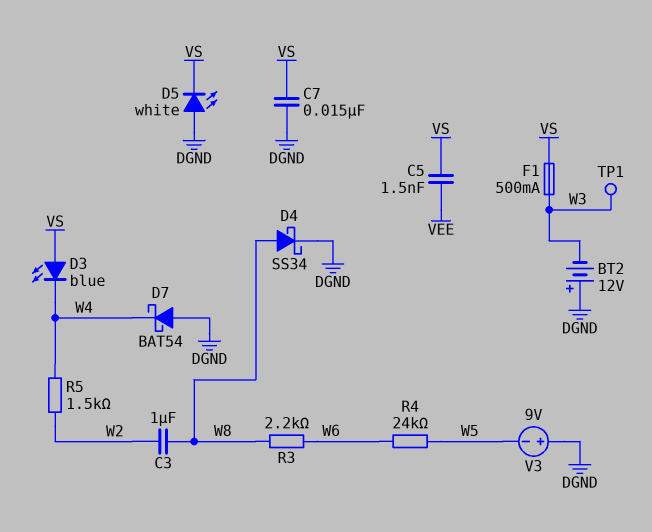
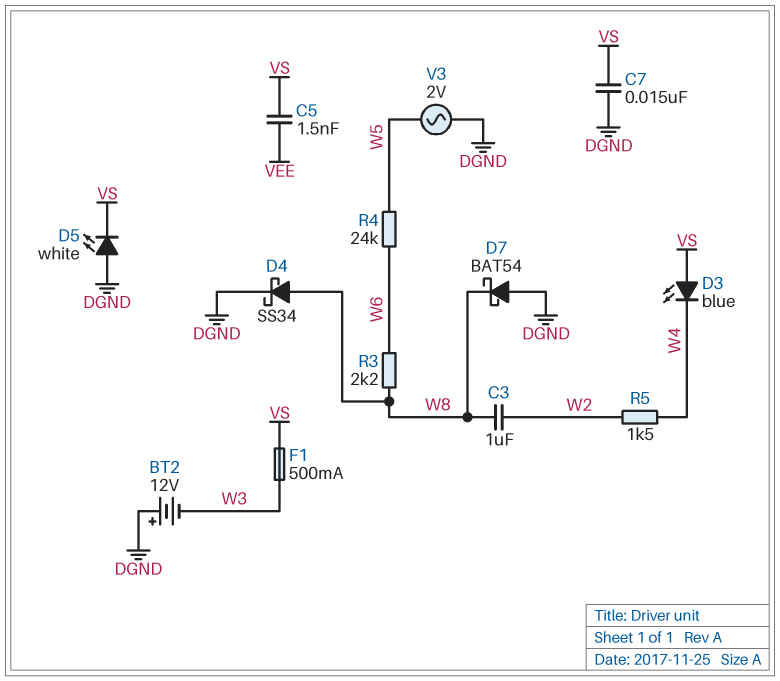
D7: schottky BAT54 (A DGND, K W4) -> schottky BAT54 (A DGND, K W8)
TP1: test point (W3) -> none
V3: 9V (plus DGND, minus W5) -> AC 2V (DGND, W5)

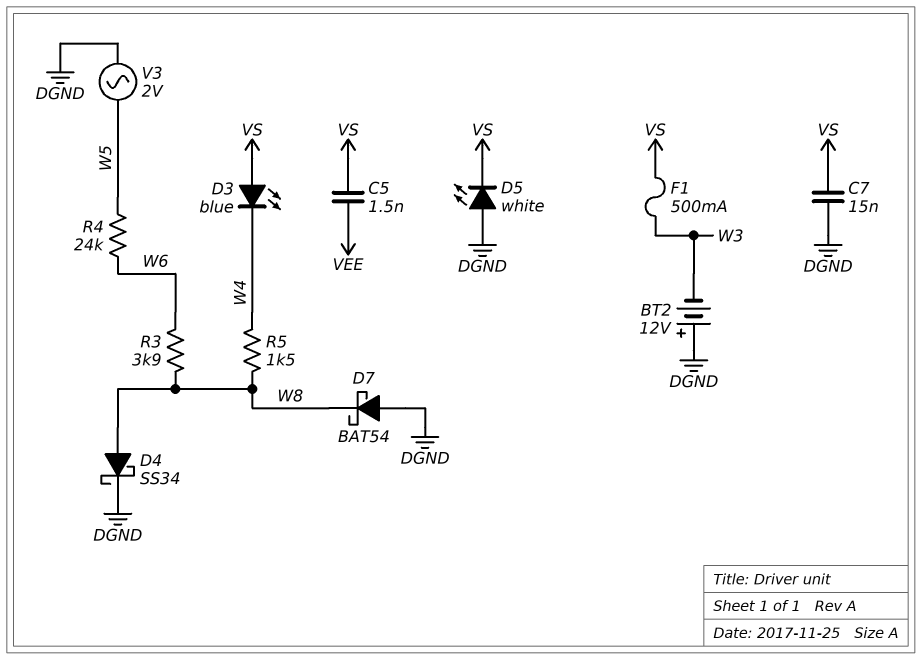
C3: 1uF (W2, W8) -> none
R3: 2.2k (W6, W8) -> 3.9k (W6, W8)
R5: 1.5k (W2, W4) -> 1.5k (W4, W8)

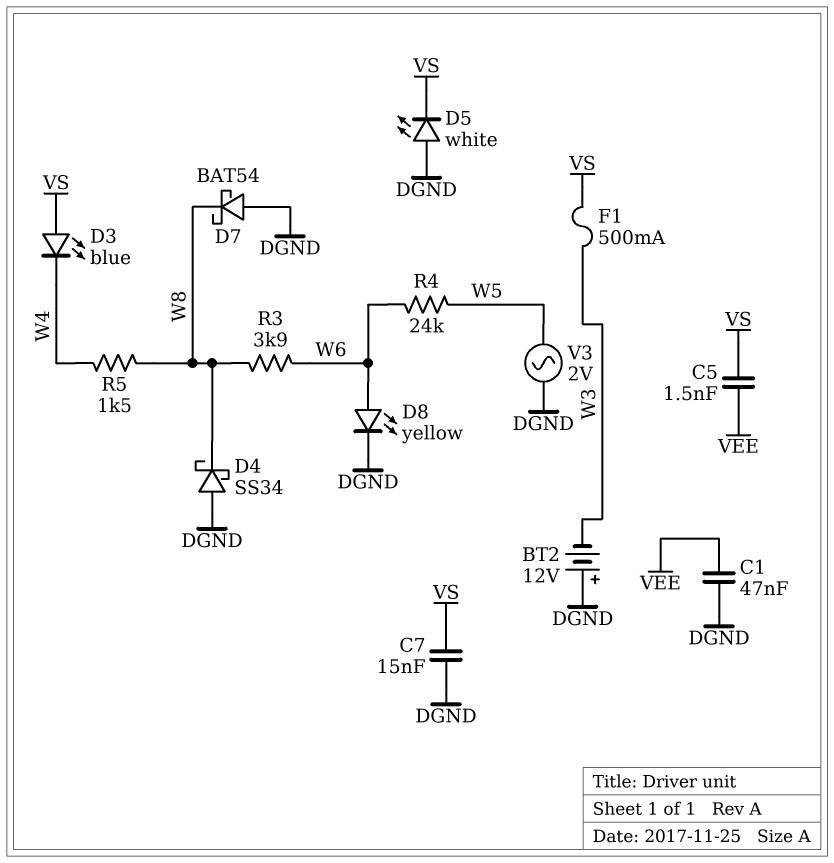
C1: none -> 47nF (DGND, VEE)
D4: schottky SS34 (A W8, K DGND) -> schottky SS34 (A DGND, K W8)
D8: none -> LED yellow (A W6, K DGND)

